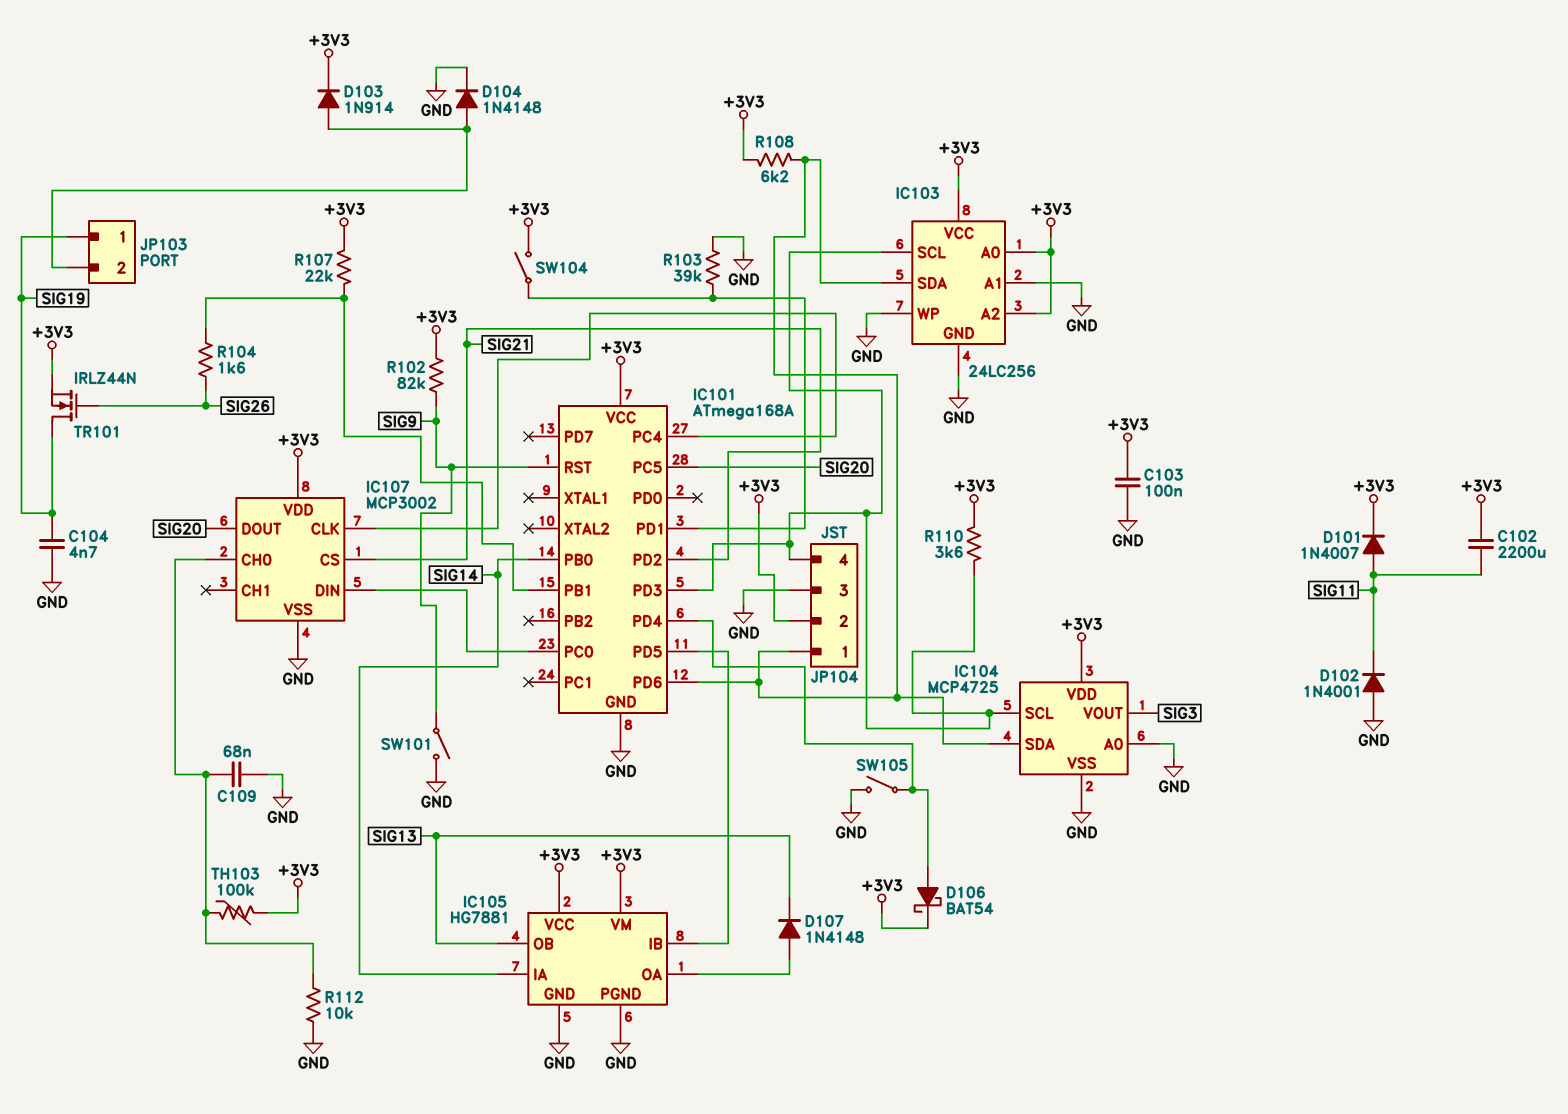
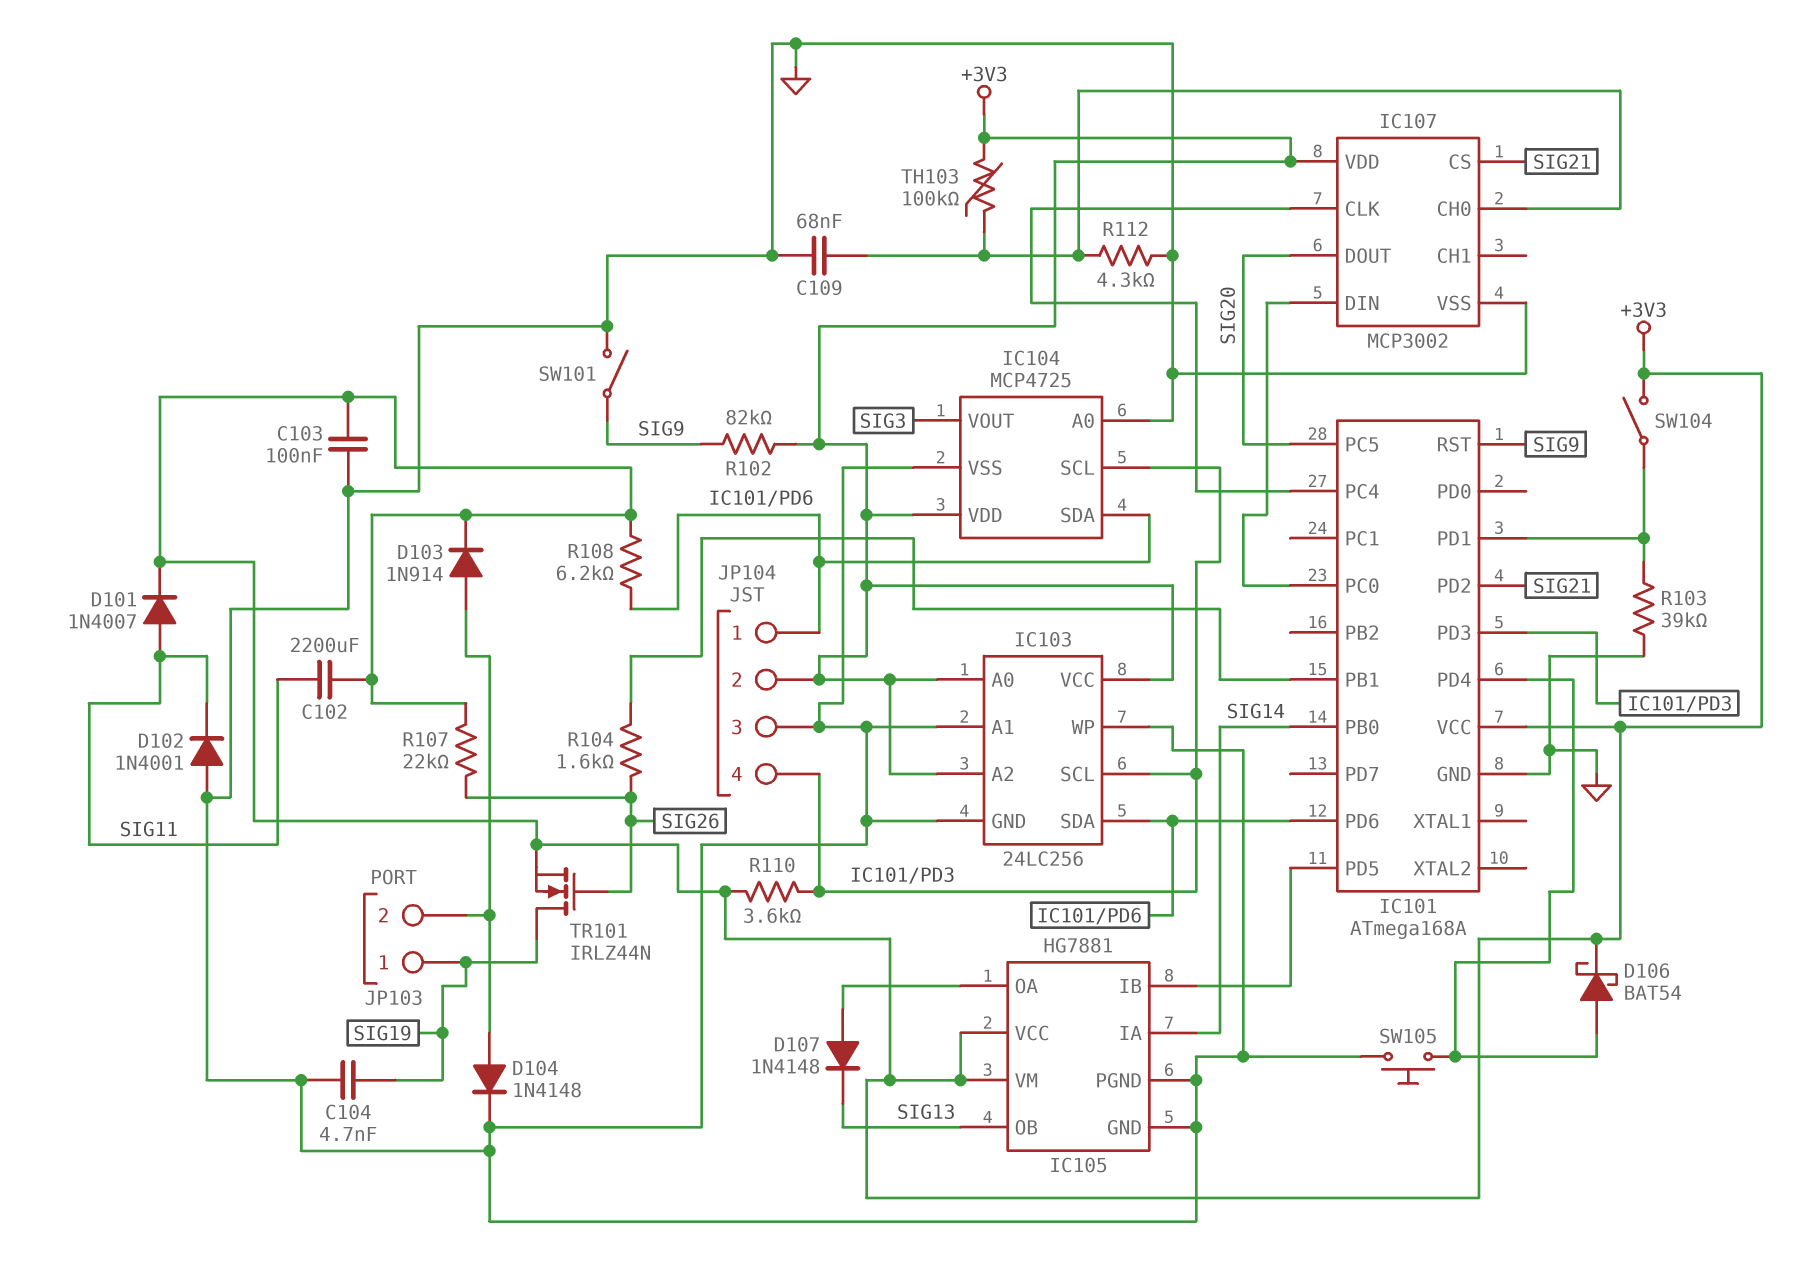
R107: 22k (+3V3, IC101/PB1) -> 22k (+3V3, SIG26)
R112: 10k (GND, IC107/CH0) -> 4.3k (GND, IC107/CH0)
SW105: switch (GND, IC101/PD4) -> button (GND, IC101/PD4)

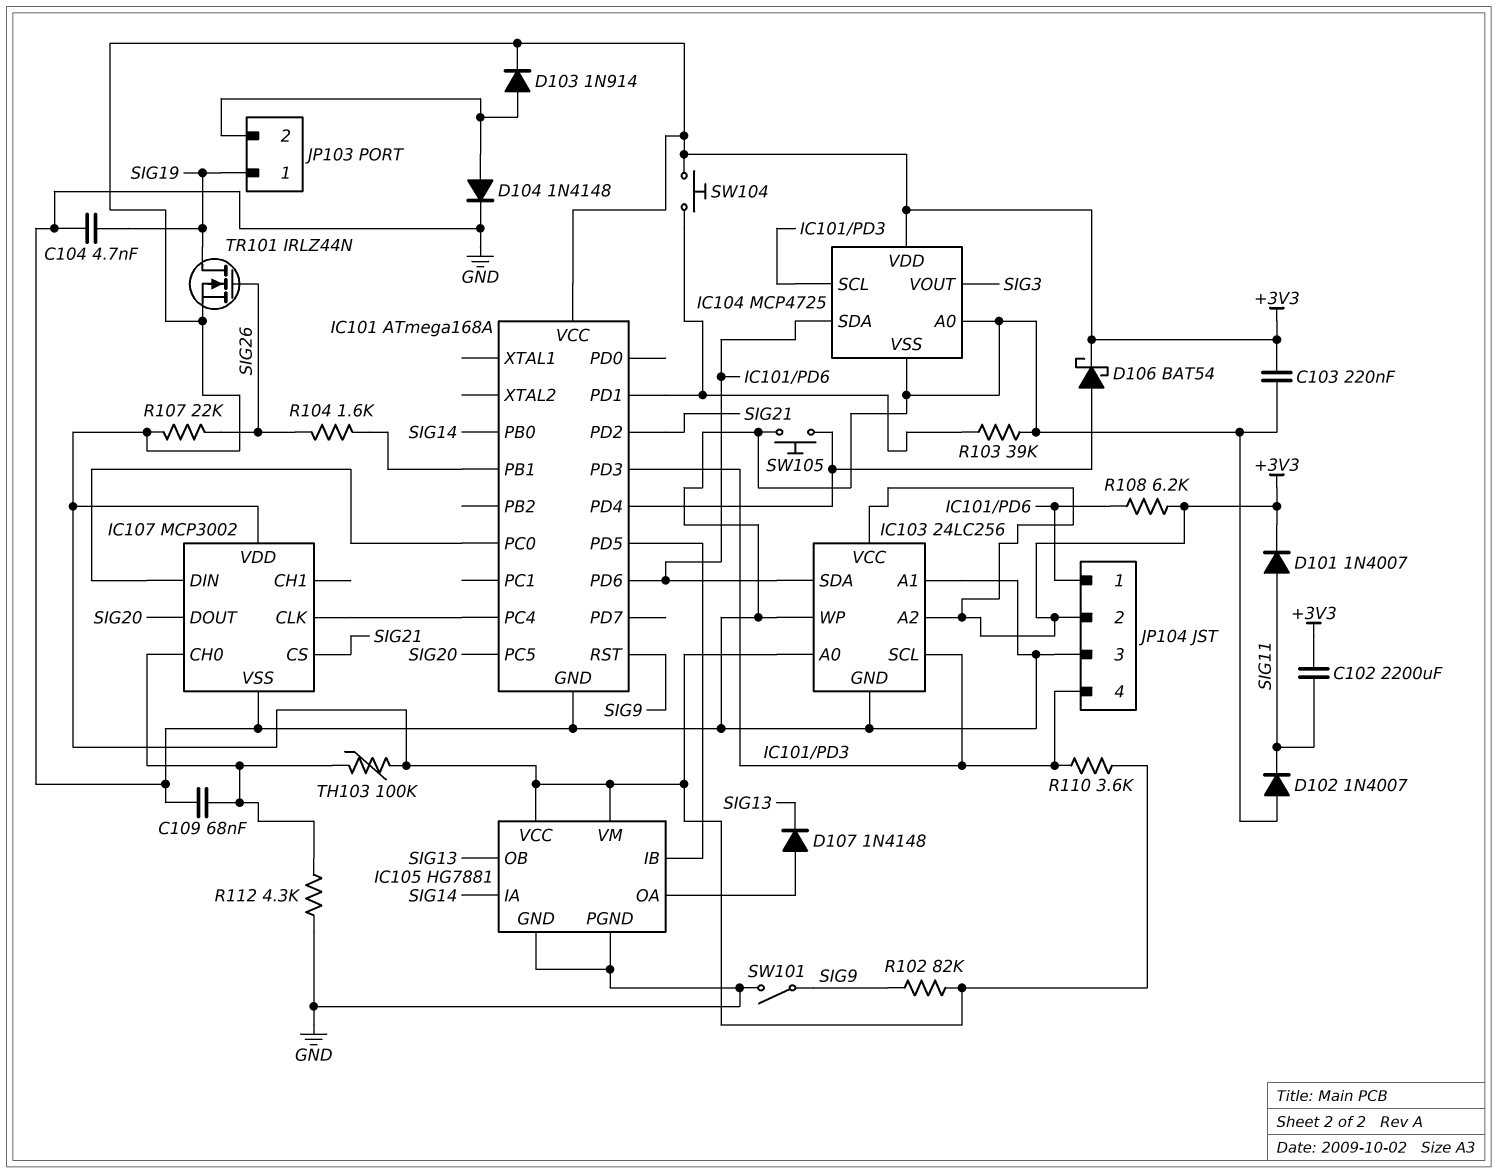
C103: 100nF (+3V3, GND) -> 220nF (+3V3, GND)
D102: diode 1N4001 (A GND, K SIG11) -> diode 1N4007 (A GND, K SIG11)
SW104: switch (+3V3, IC101/PD1) -> button (+3V3, IC101/PD1)

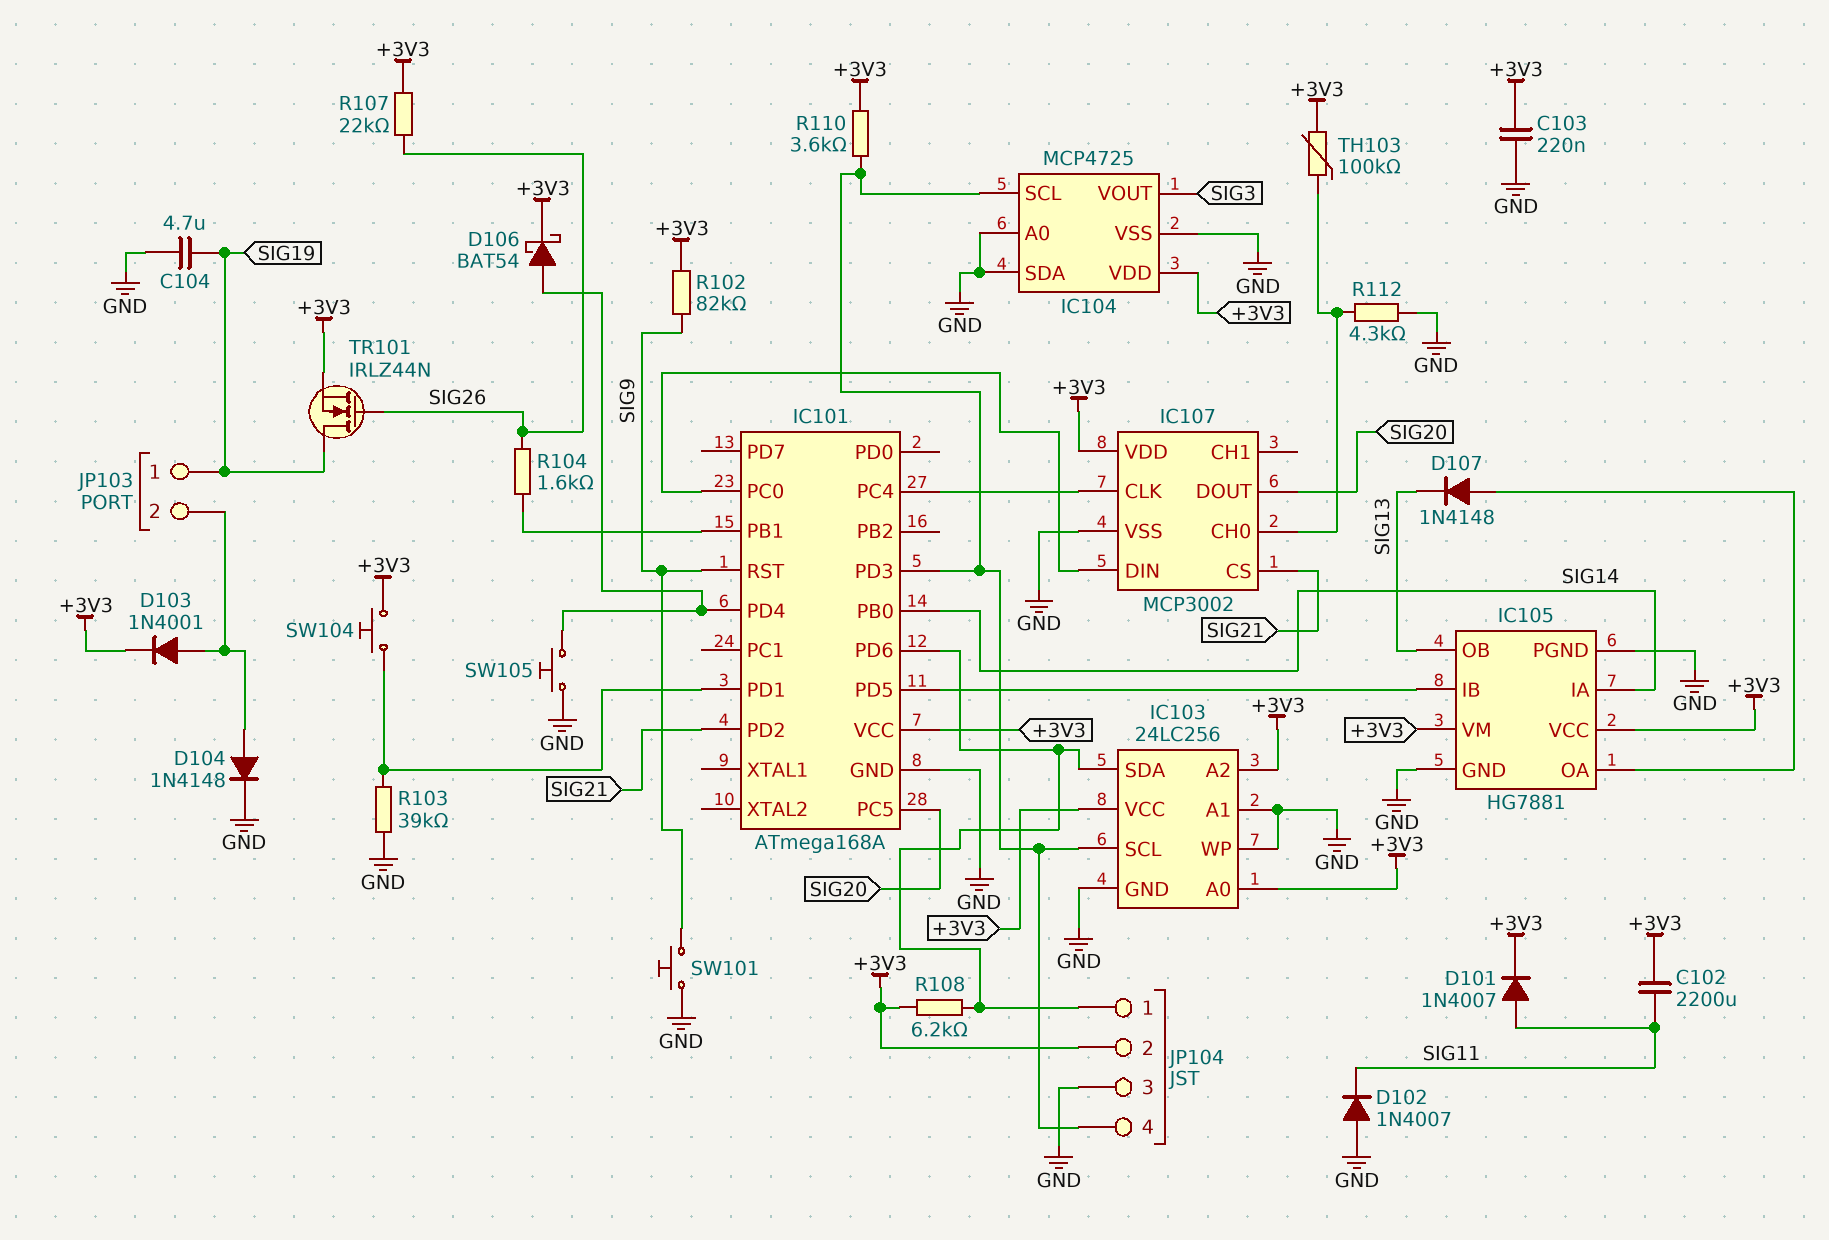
C104: 4.7nF (GND, SIG19) -> 4.7uF (GND, SIG19)
C109: 68nF (GND, IC107/CH0) -> none
D103: diode 1N914 (A JP103/2, K +3V3) -> diode 1N4001 (A JP103/2, K +3V3)
IC104 pin SDA: IC101/PD6 -> GND
SW101: switch (GND, SIG9) -> button (GND, SIG9)

